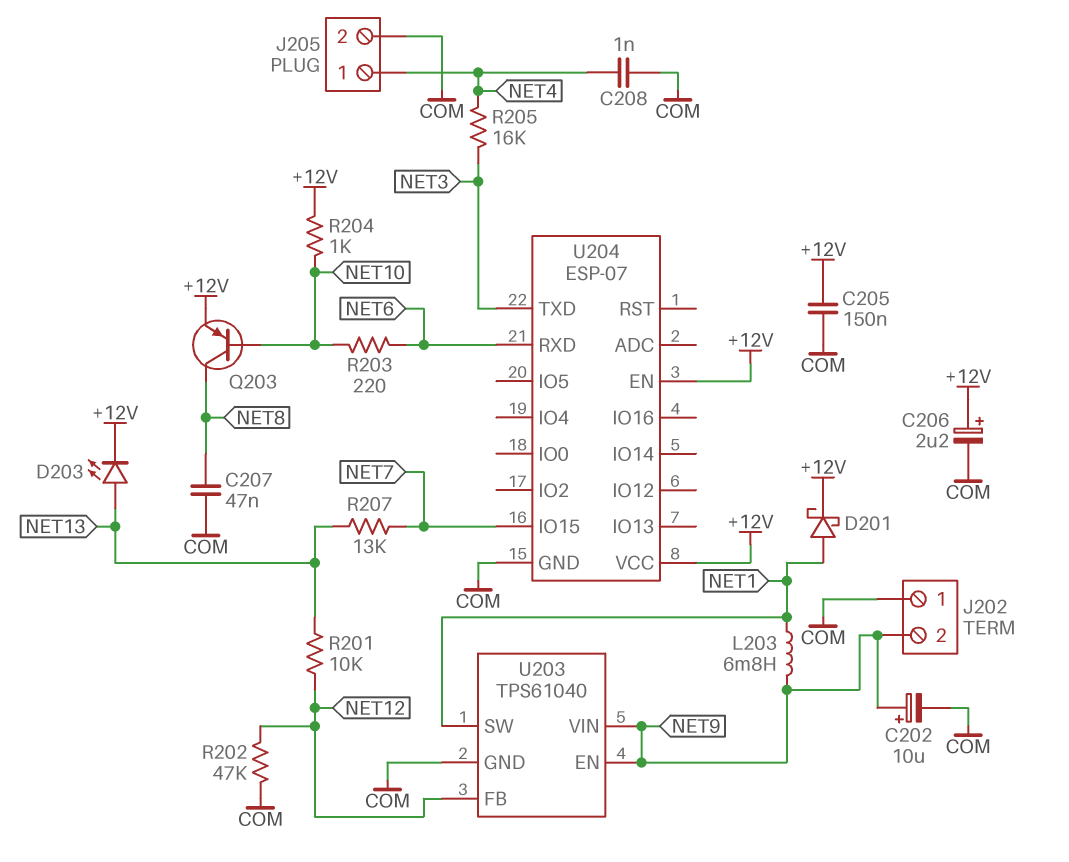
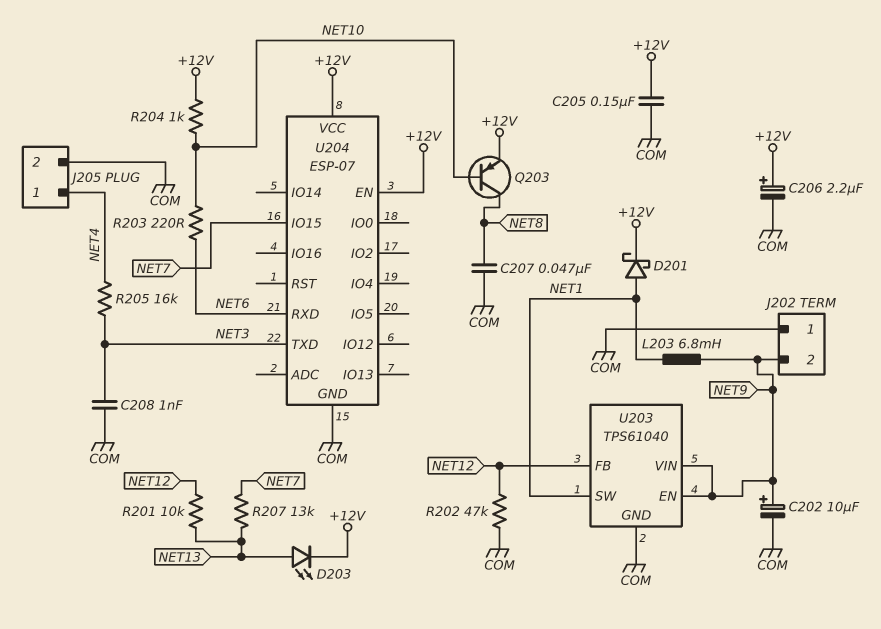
C208: 1nF (COM, NET4) -> 1nF (COM, NET3)

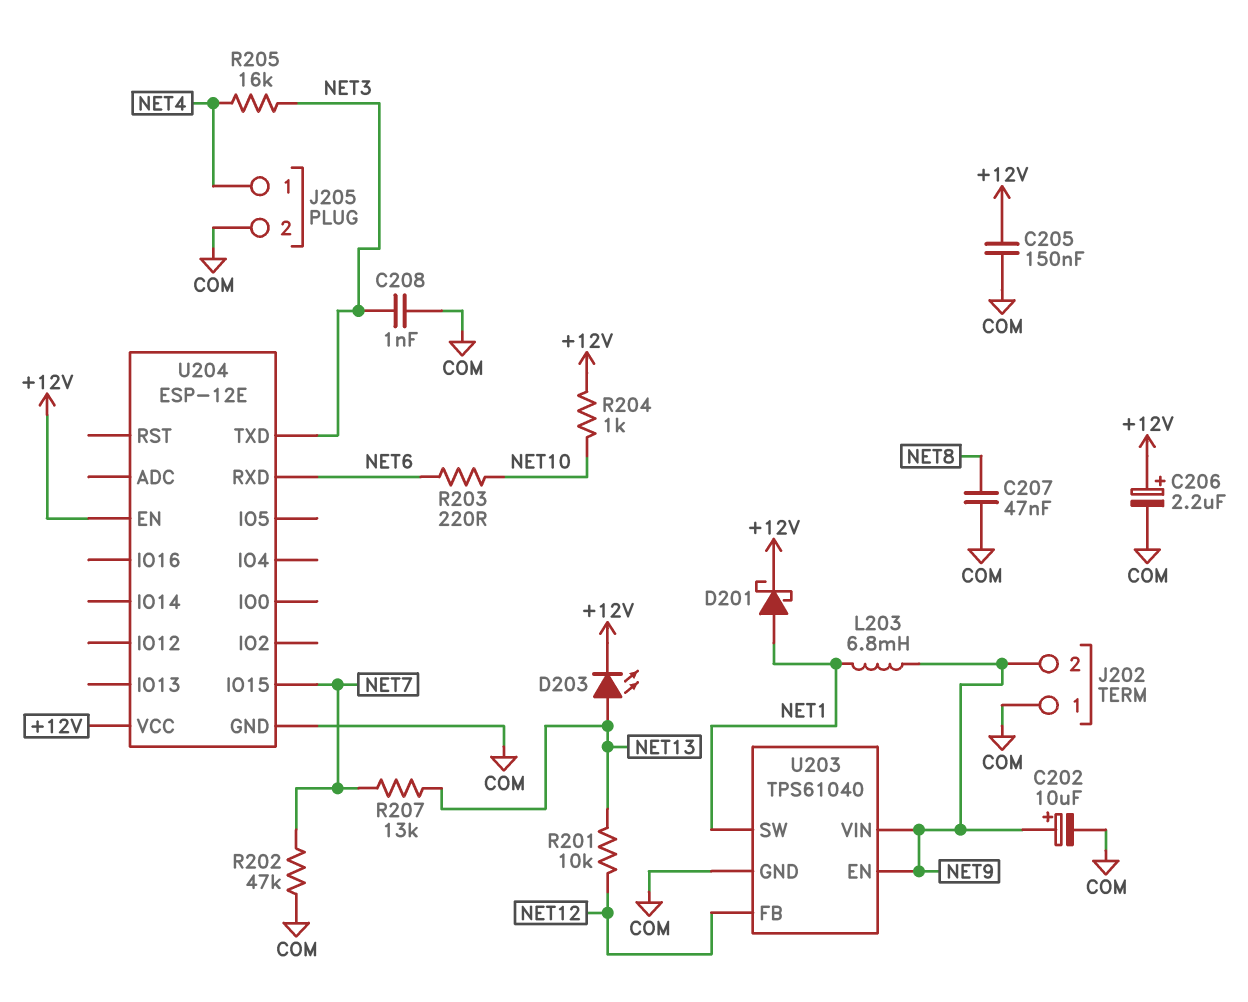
Q203: PNP (B NET10, C NET8, E +12V) -> none
R202: 47k (COM, NET12) -> 47k (COM, NET7)
U204: ESP-07 -> ESP-12E

